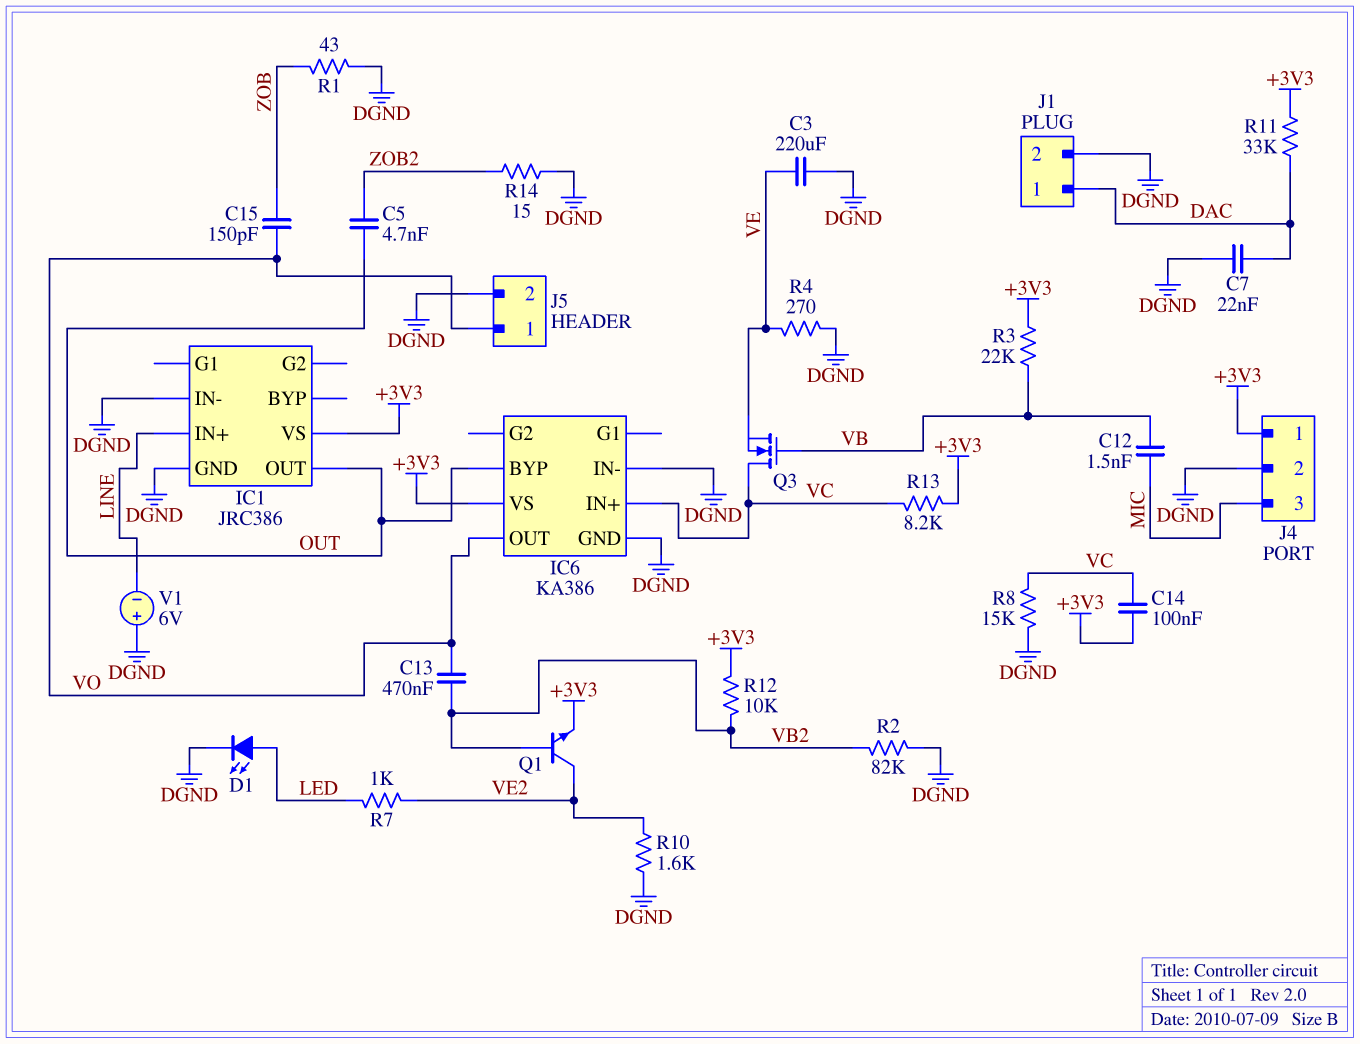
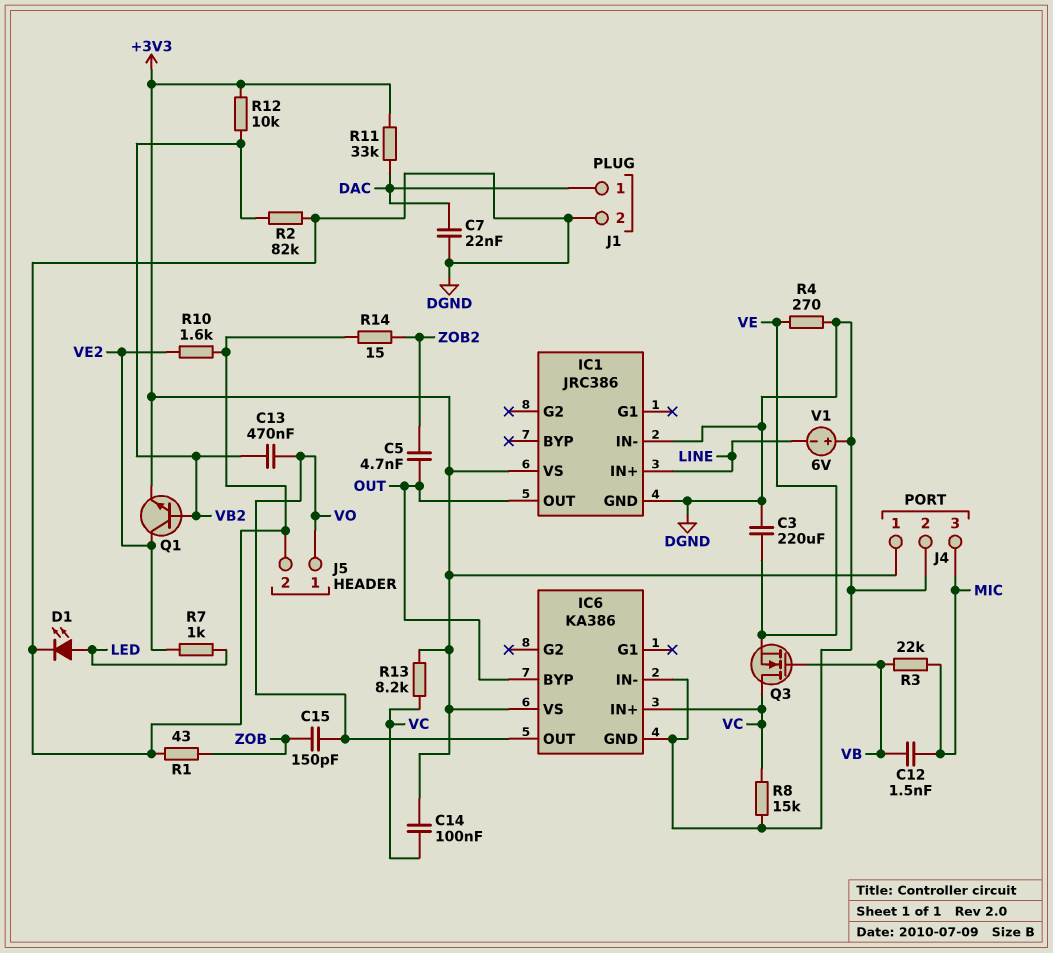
R3: 22k (+3V3, VB) -> 22k (MIC, VB)

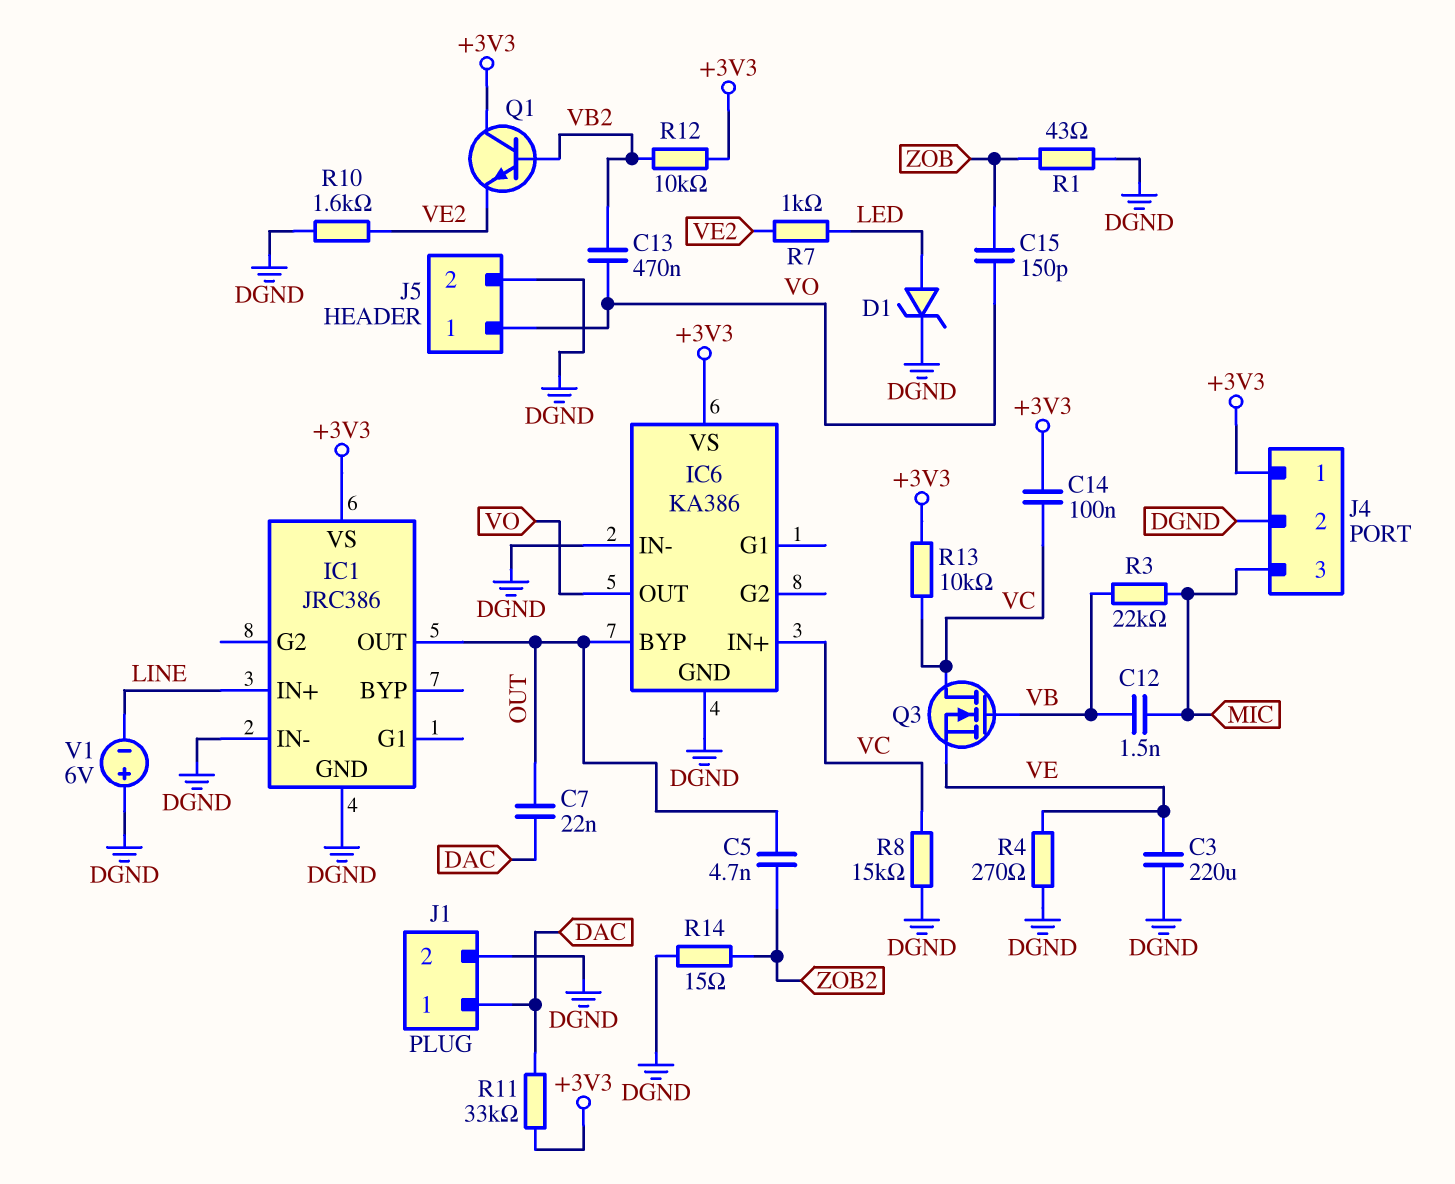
C7: 22nF (DAC, DGND) -> 22nF (DAC, OUT)
D1: LED (A LED, K DGND) -> zener (A LED, K DGND)
Q1: NPN (B VB2, C VE2, E +3V3) -> NPN (B VB2, C +3V3, E VE2)
R2: 82k (DGND, VB2) -> none
R13: 8.2k (+3V3, VC) -> 10k (+3V3, VC)

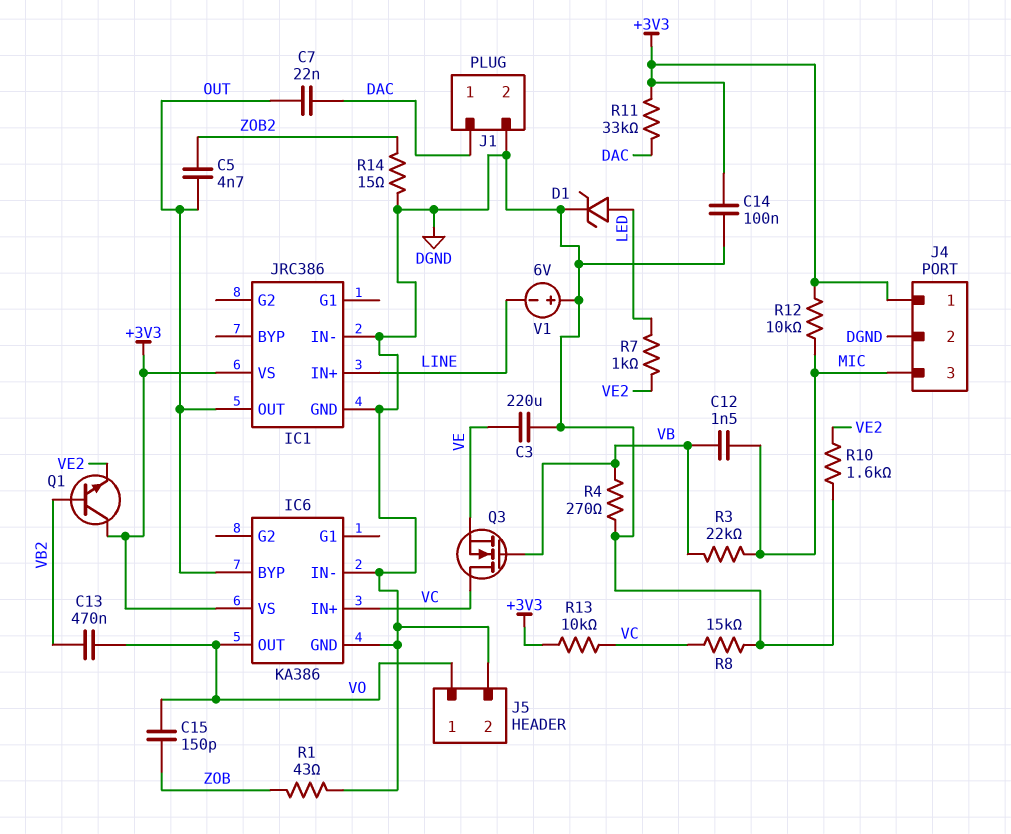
C14: 100nF (+3V3, VC) -> 100nF (+3V3, DGND)
R4: 270 (DGND, VE) -> 270 (DGND, VB)
R12: 10k (+3V3, VB2) -> 10k (+3V3, MIC)

